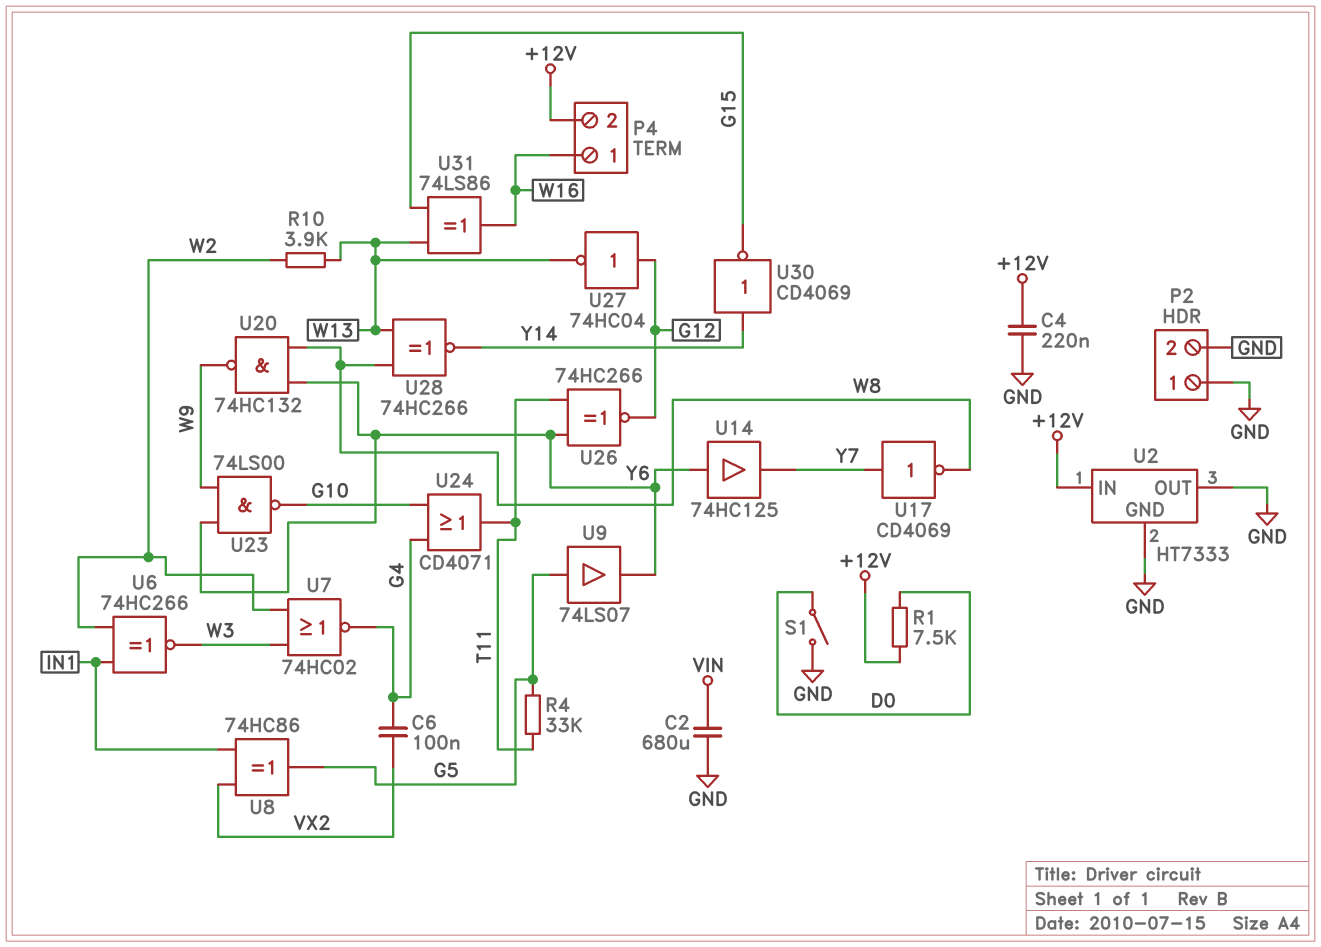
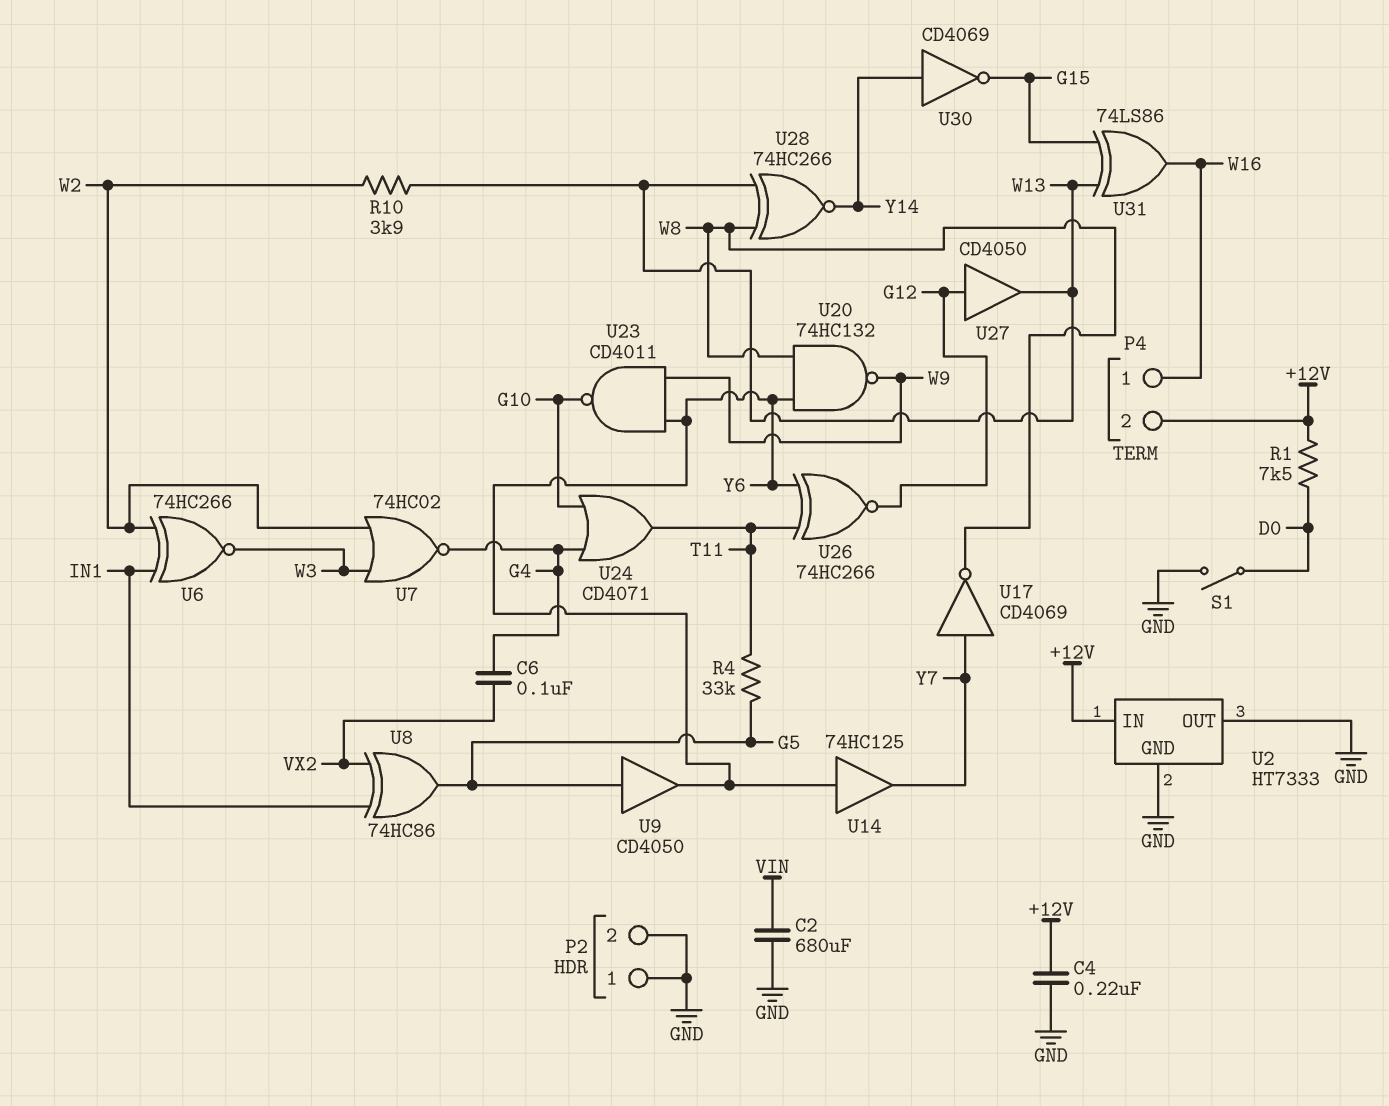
U9: buffer 74LS07 (in G5, out Y6) -> buffer CD4050 (in G5, out Y6)
U23: NAND 74LS00 (in W9, in Y6, out G10) -> NAND CD4011 (in W9, in Y6, out G10)
U27: NOT 74HC04 (in G12, out W13) -> buffer CD4050 (in G12, out W13)

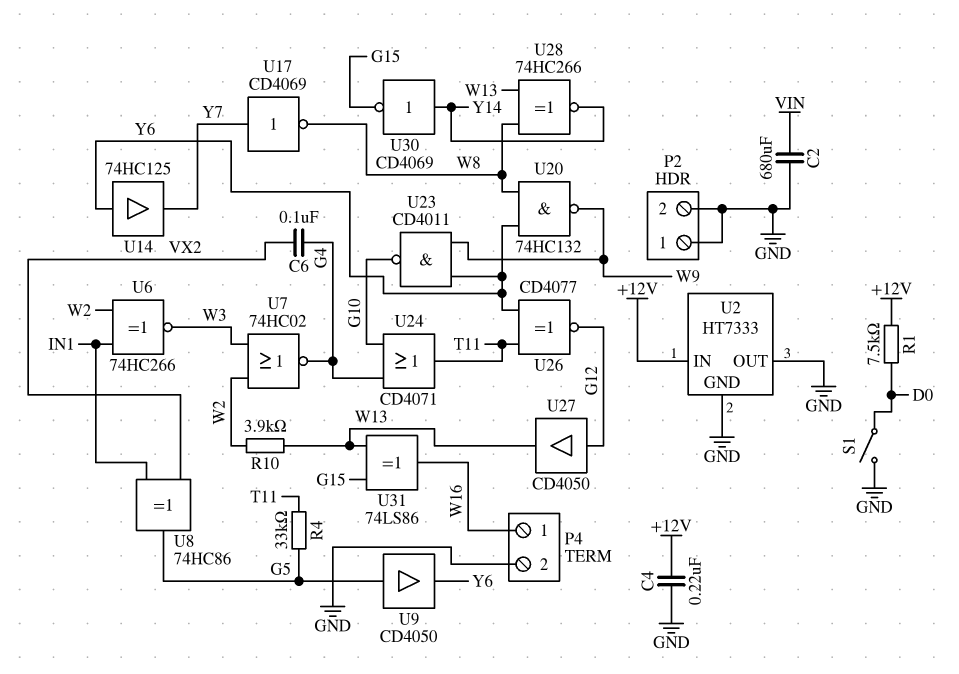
P4 pin 2: +12V -> GND
U26: XNOR 74HC266 (in T11, in Y6, out G12) -> XNOR CD4077 (in T11, in Y6, out G12)

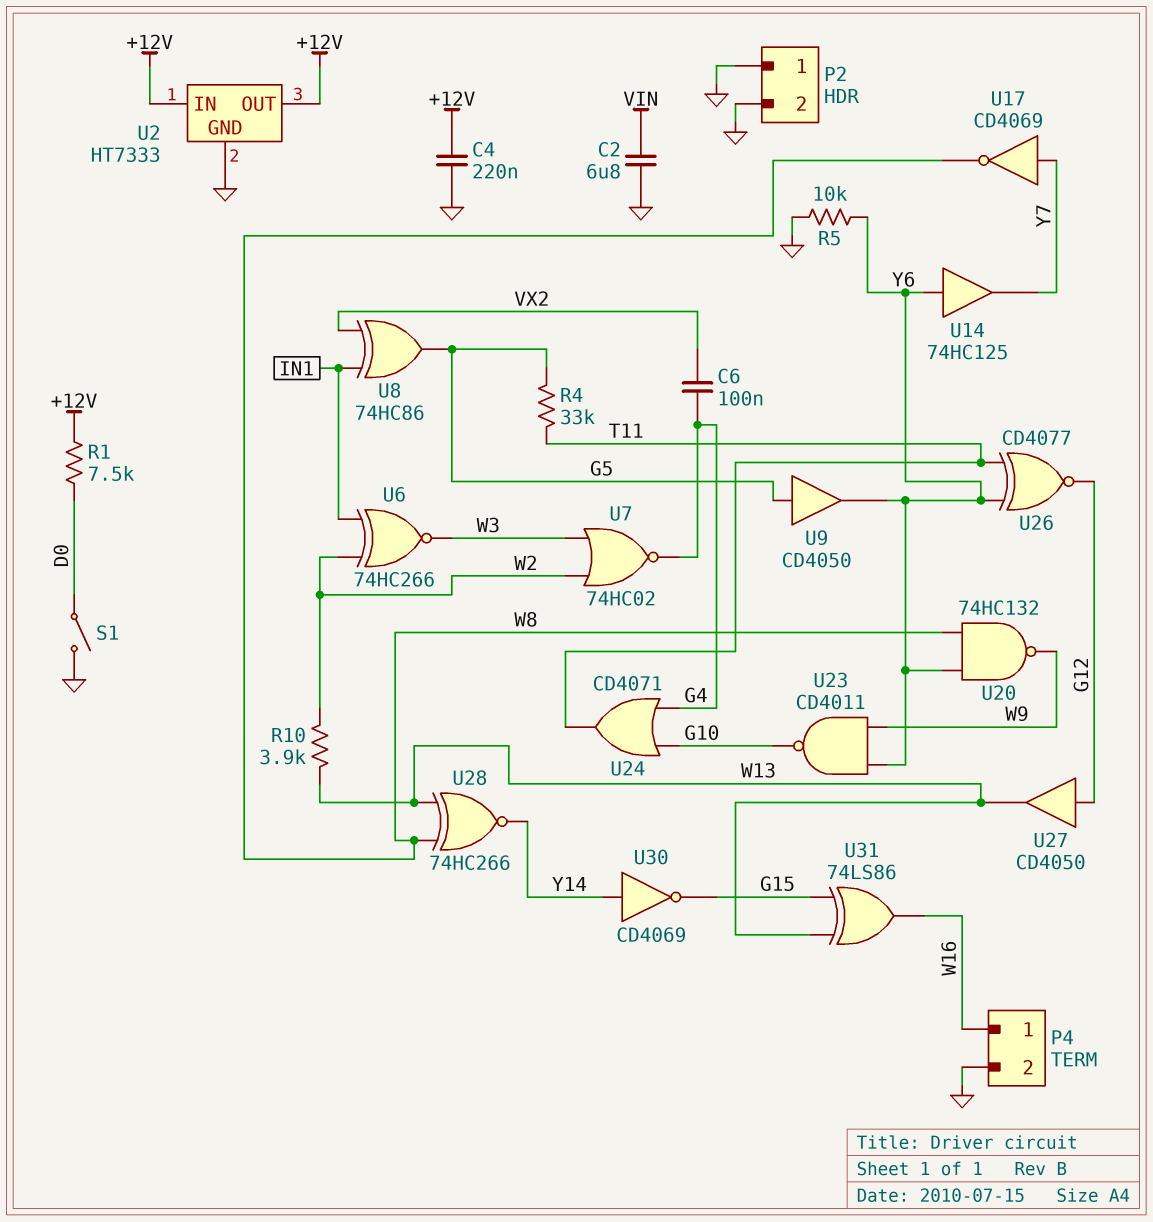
C2: 680uF (GND, VIN) -> 6.8uF (GND, VIN)
R5: none -> 10k (GND, Y6)
U2 pin OUT: GND -> +12V

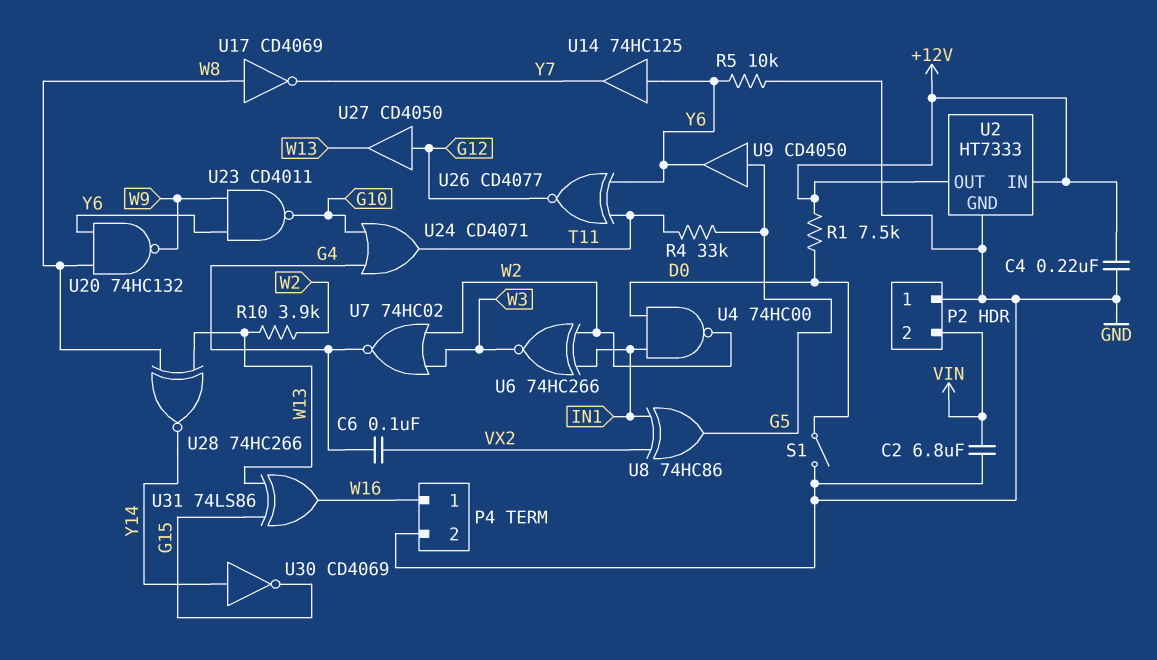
P2 pin 2: GND -> VIN
U4: none -> NAND 74HC00 (in D0, in IN1, out W2)
U17: NOT CD4069 (in Y7, out W8) -> NOT CD4069 (in W8, out Y7)

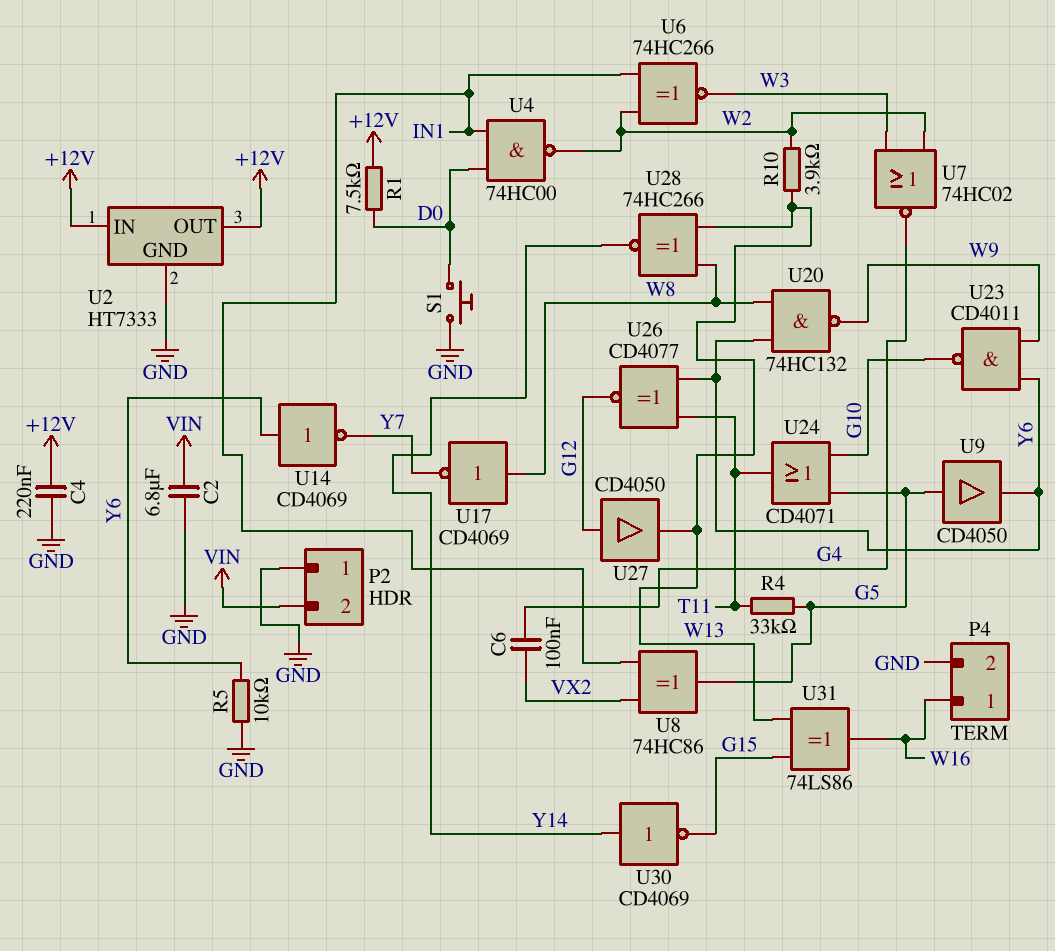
S1: switch (D0, GND) -> button (D0, GND)
U14: buffer 74HC125 (in Y6, out Y7) -> NOT CD4069 (in Y6, out Y7)
U24: OR CD4071 (in G4, in G10, out T11) -> OR CD4071 (in G5, in G10, out T11)

